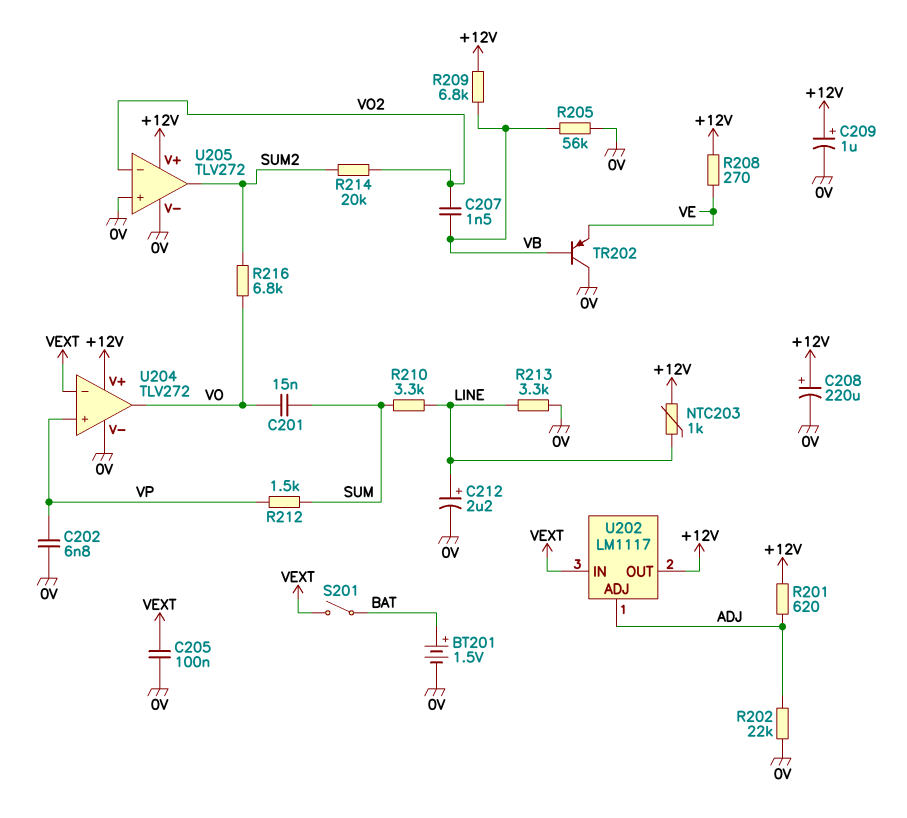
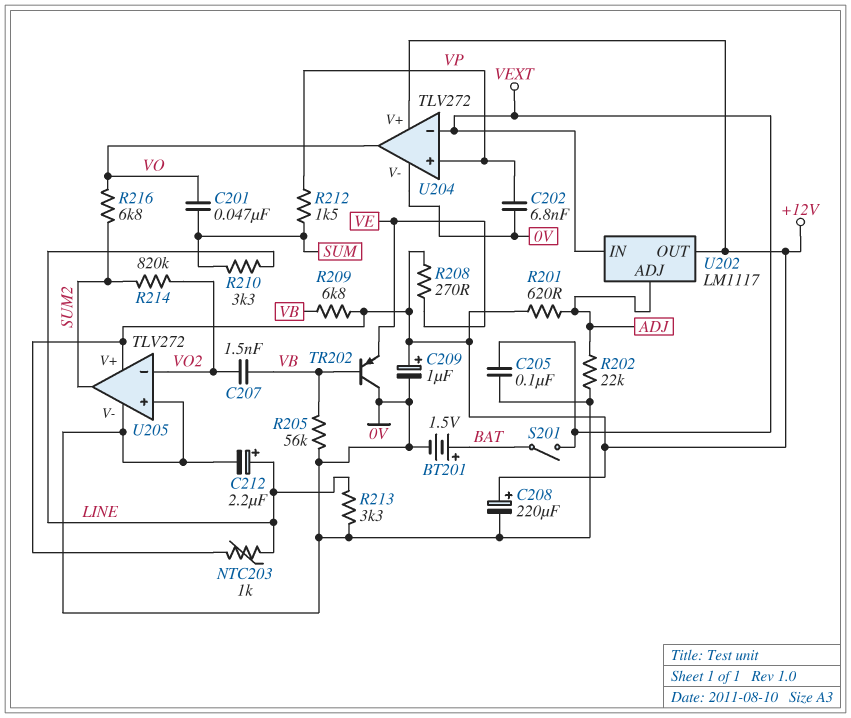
C201: 15nF (SUM, VO) -> 47nF (SUM, VO)
R214: 20k (SUM2, VO2) -> 820k (SUM2, VO2)

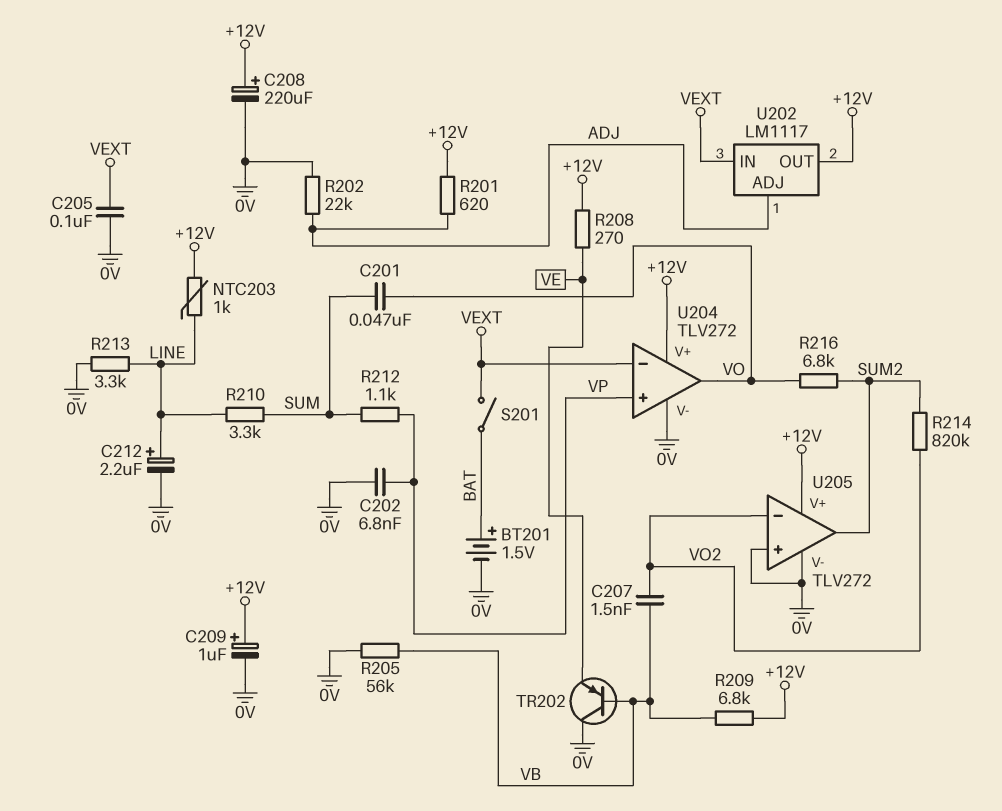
R212: 1.5k (SUM, VP) -> 1.1k (SUM, VP)

